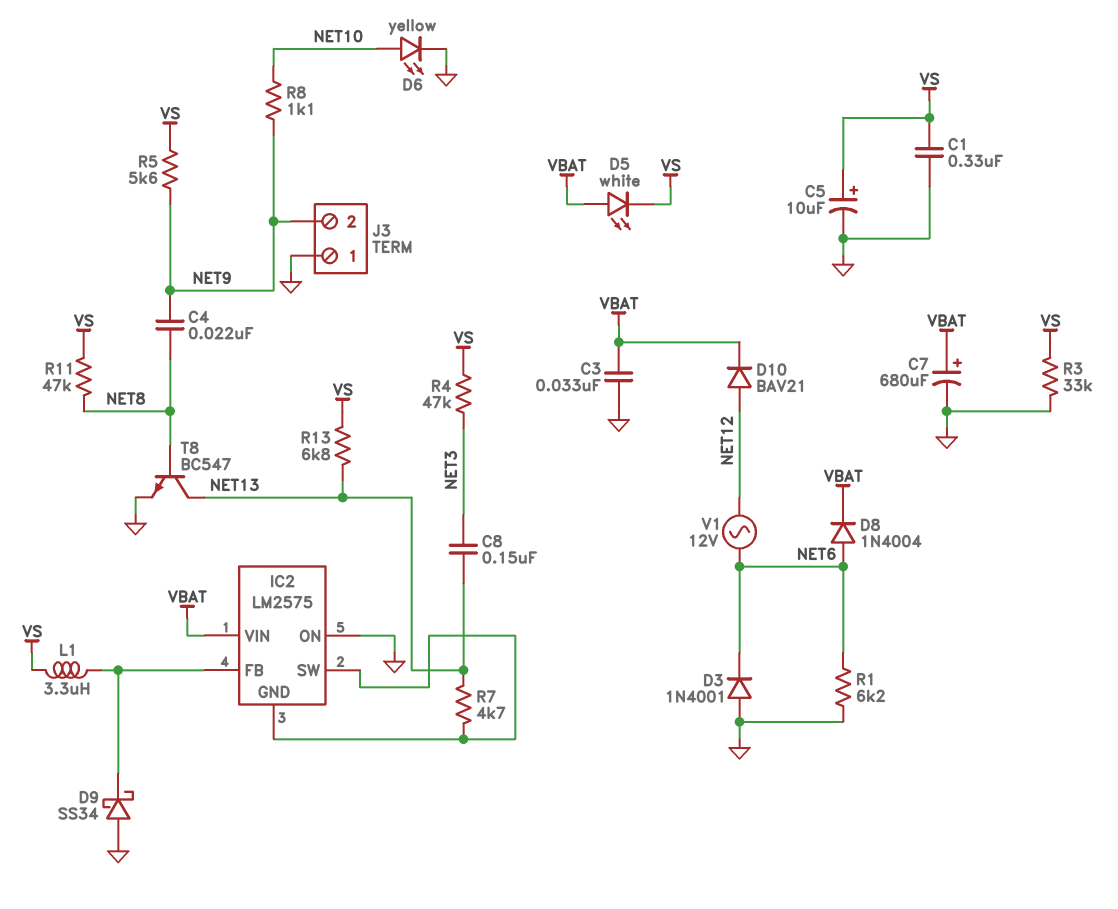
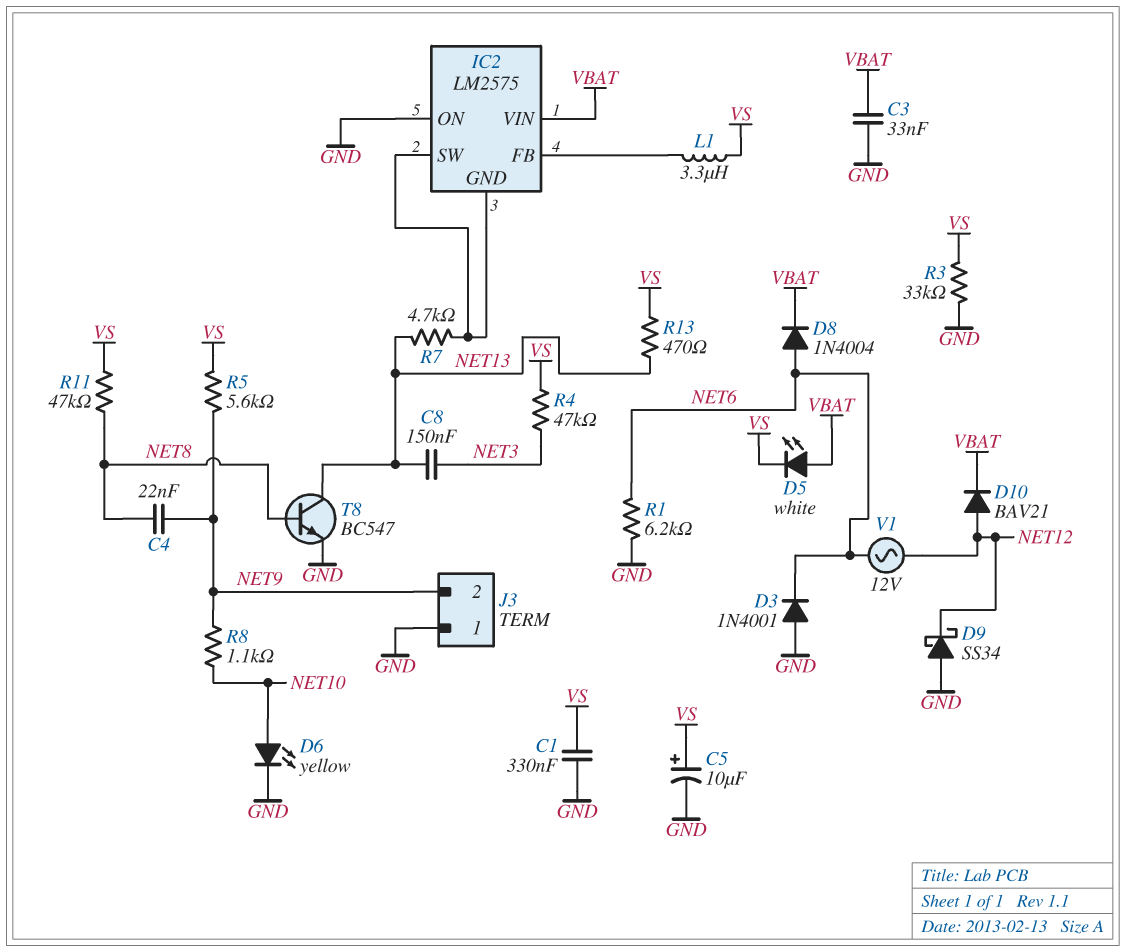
C7: 680uF (plus VBAT, minus GND) -> none
D9: schottky SS34 (A GND, K IC2/FB) -> schottky SS34 (A GND, K NET12)
R13: 6.8k (NET13, VS) -> 470 (NET13, VS)

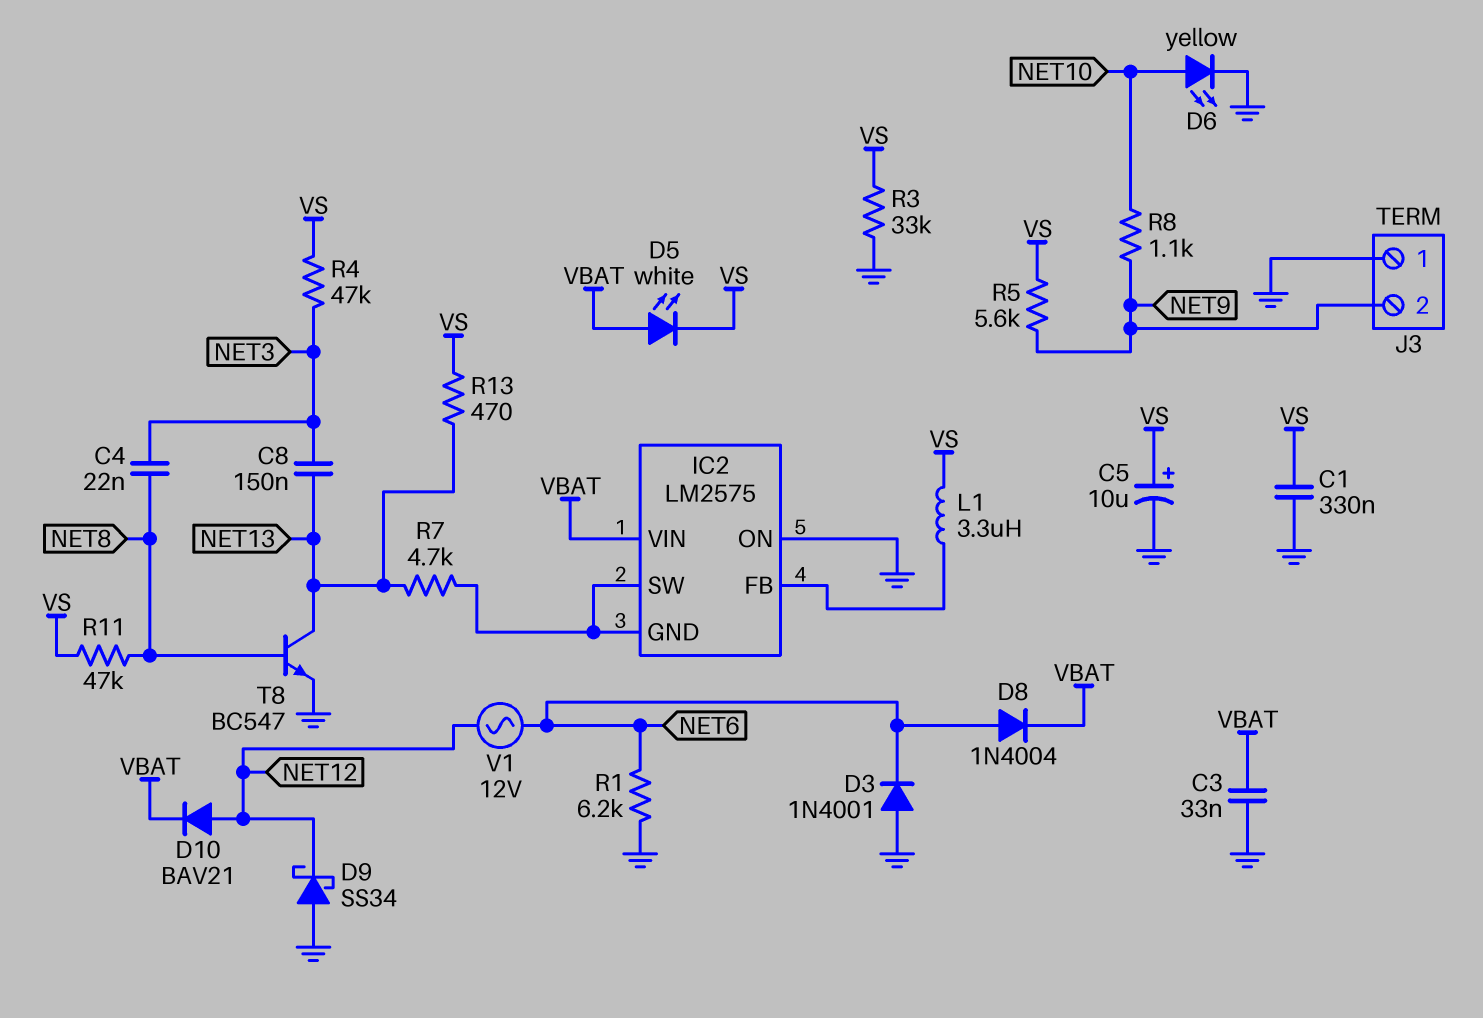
C4: 22nF (NET8, NET9) -> 22nF (NET3, NET8)

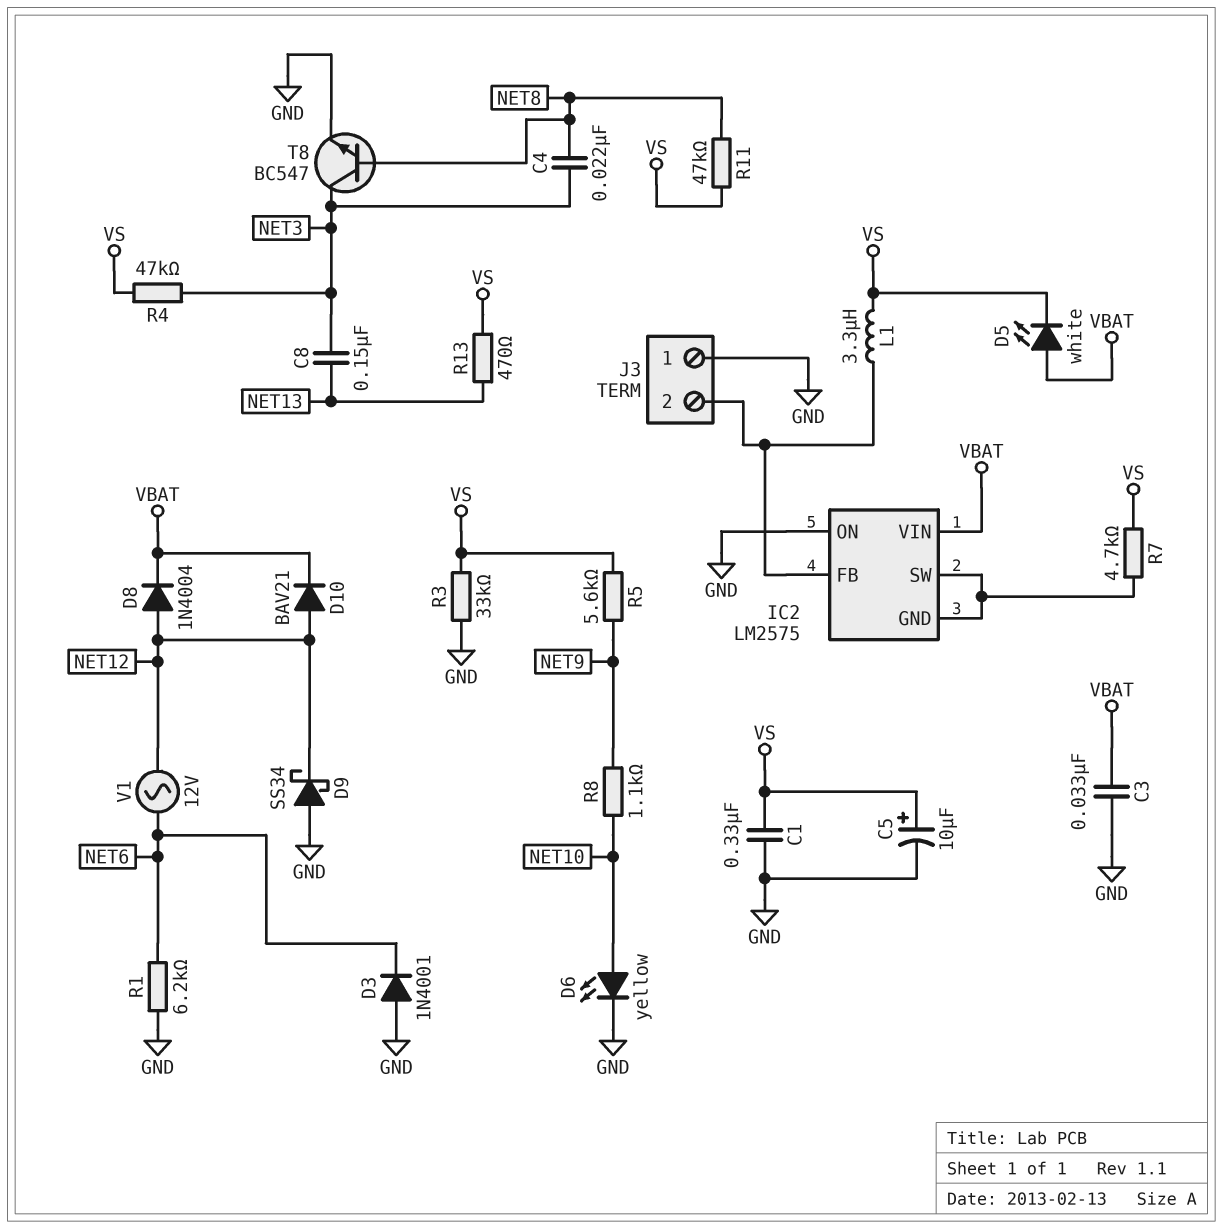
D8: diode 1N4004 (A NET6, K VBAT) -> diode 1N4004 (A NET12, K VBAT)
J3 pin 2: NET9 -> IC2/FB
R7: 4.7k (IC2/GND, NET13) -> 4.7k (IC2/GND, VS)
T8: NPN BC547 (B NET8, C NET13, E GND) -> NPN BC547 (B NET8, C NET3, E GND)

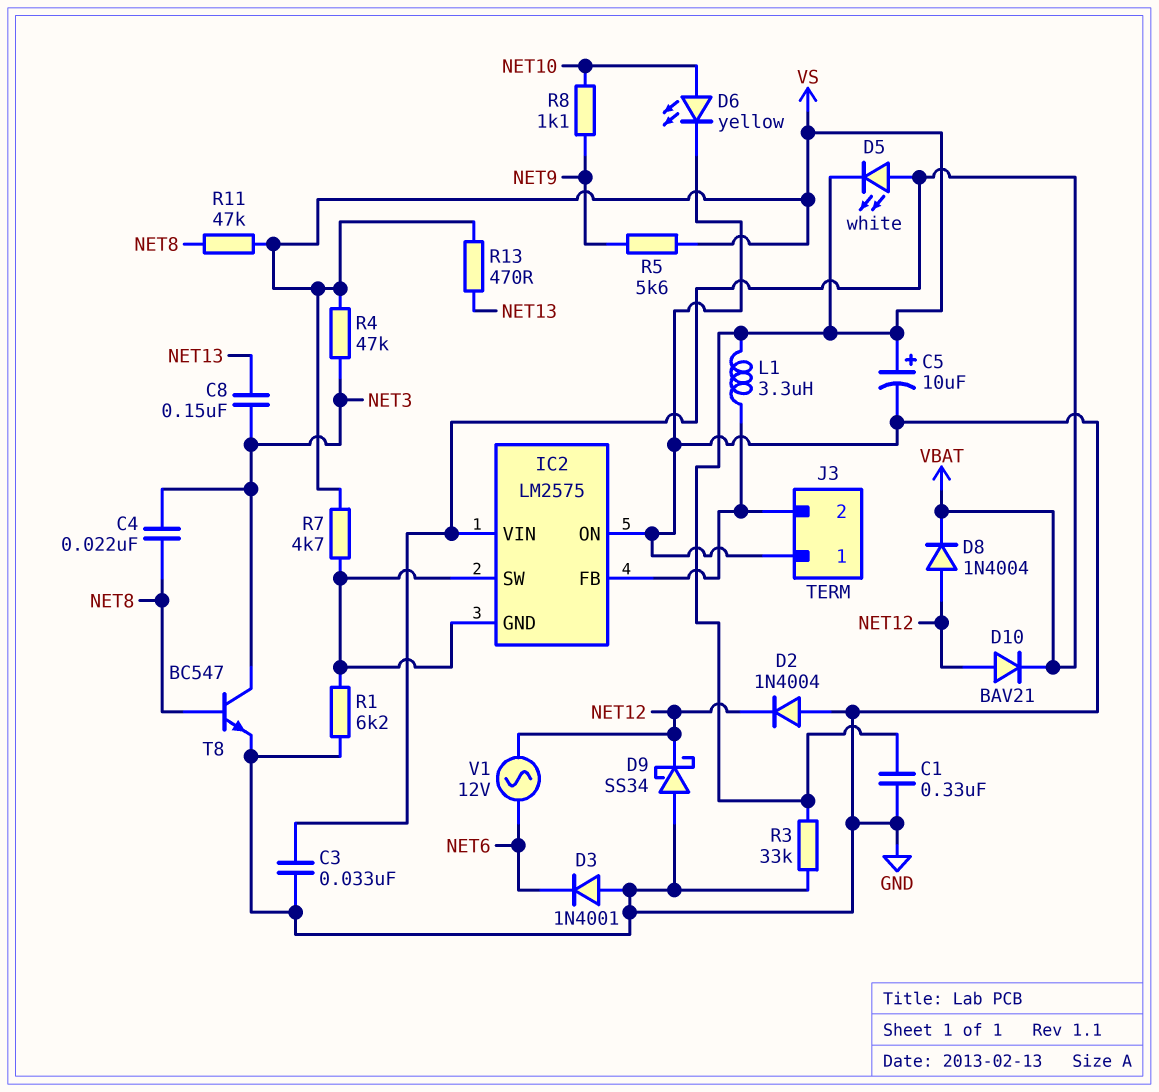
D2: none -> diode 1N4004 (A GND, K NET12)
R1: 6.2k (GND, NET6) -> 6.2k (GND, IC2/GND)

